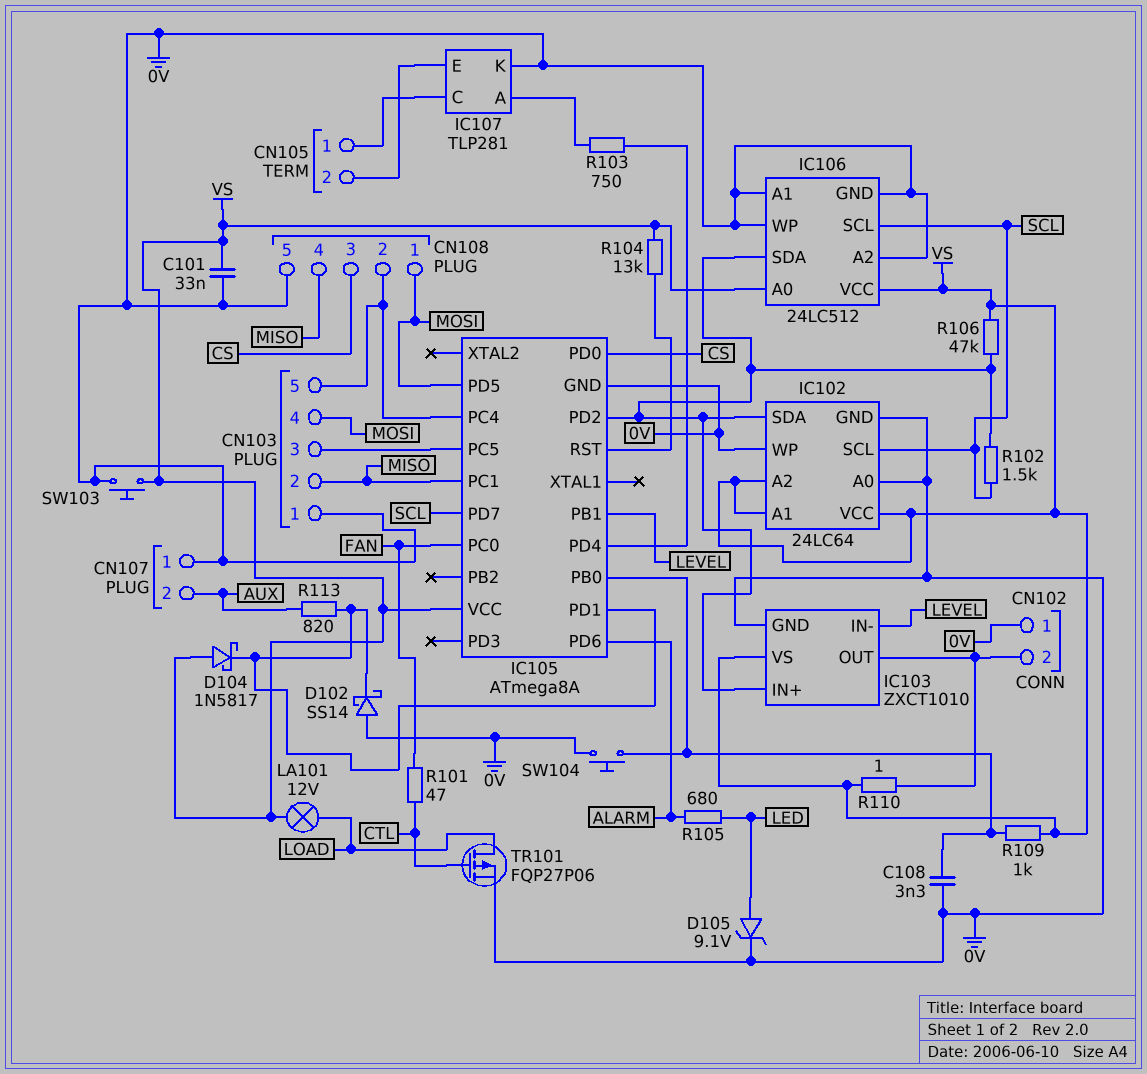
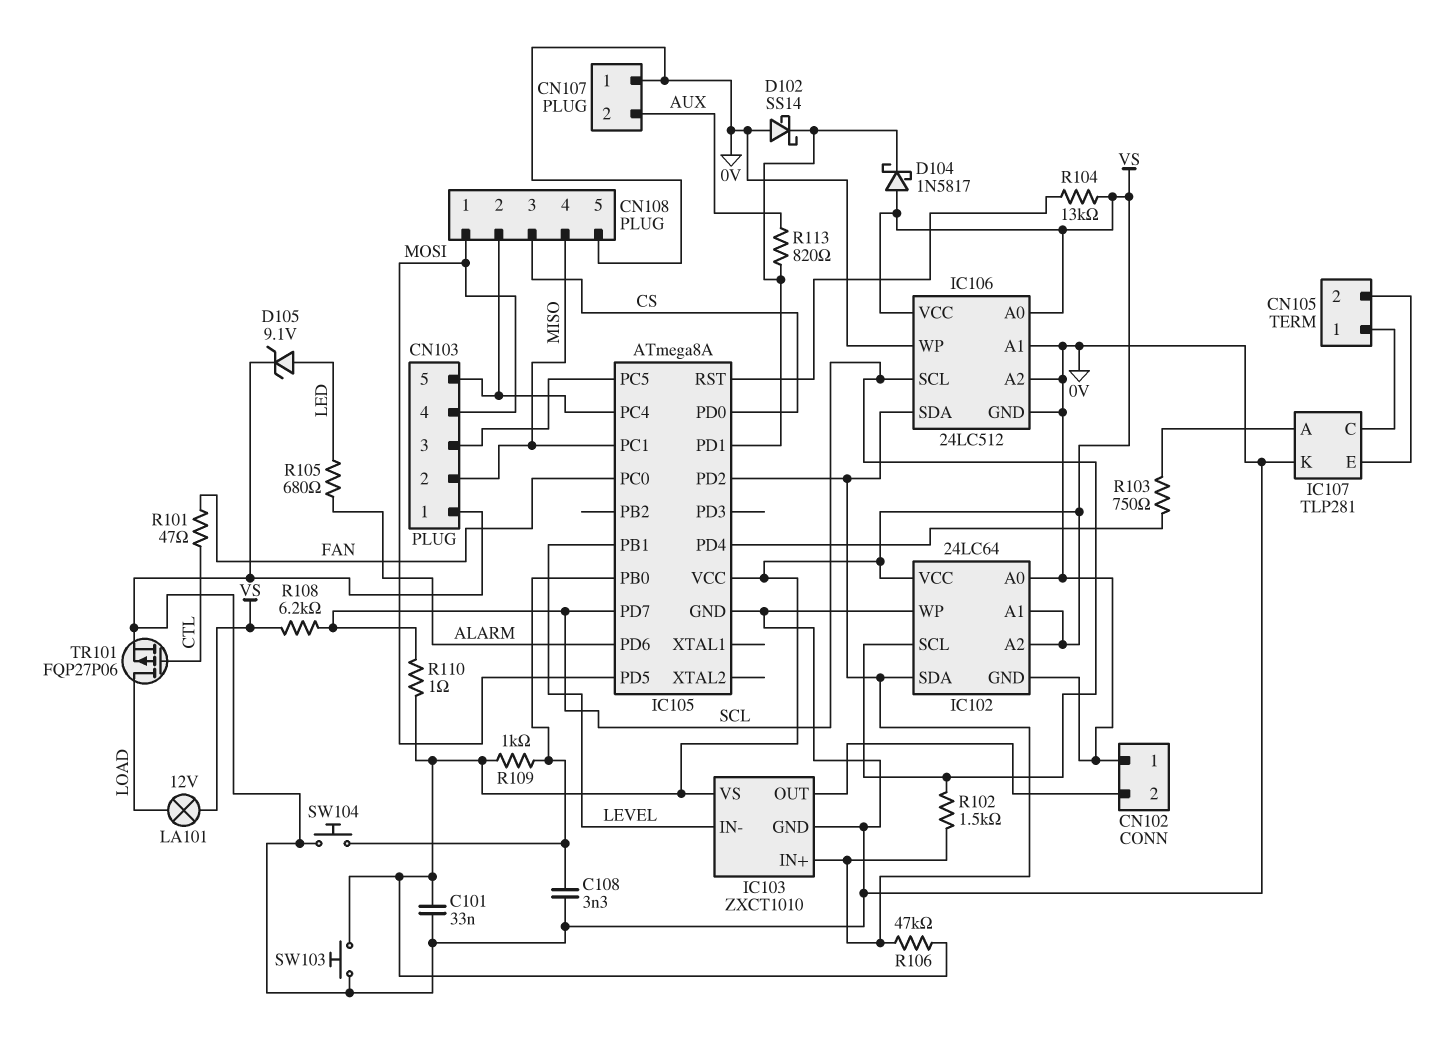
R108: none -> 6.2k (SCL, VS)
R110: 1 (CN102/2, VS) -> 1 (SCL, VS)

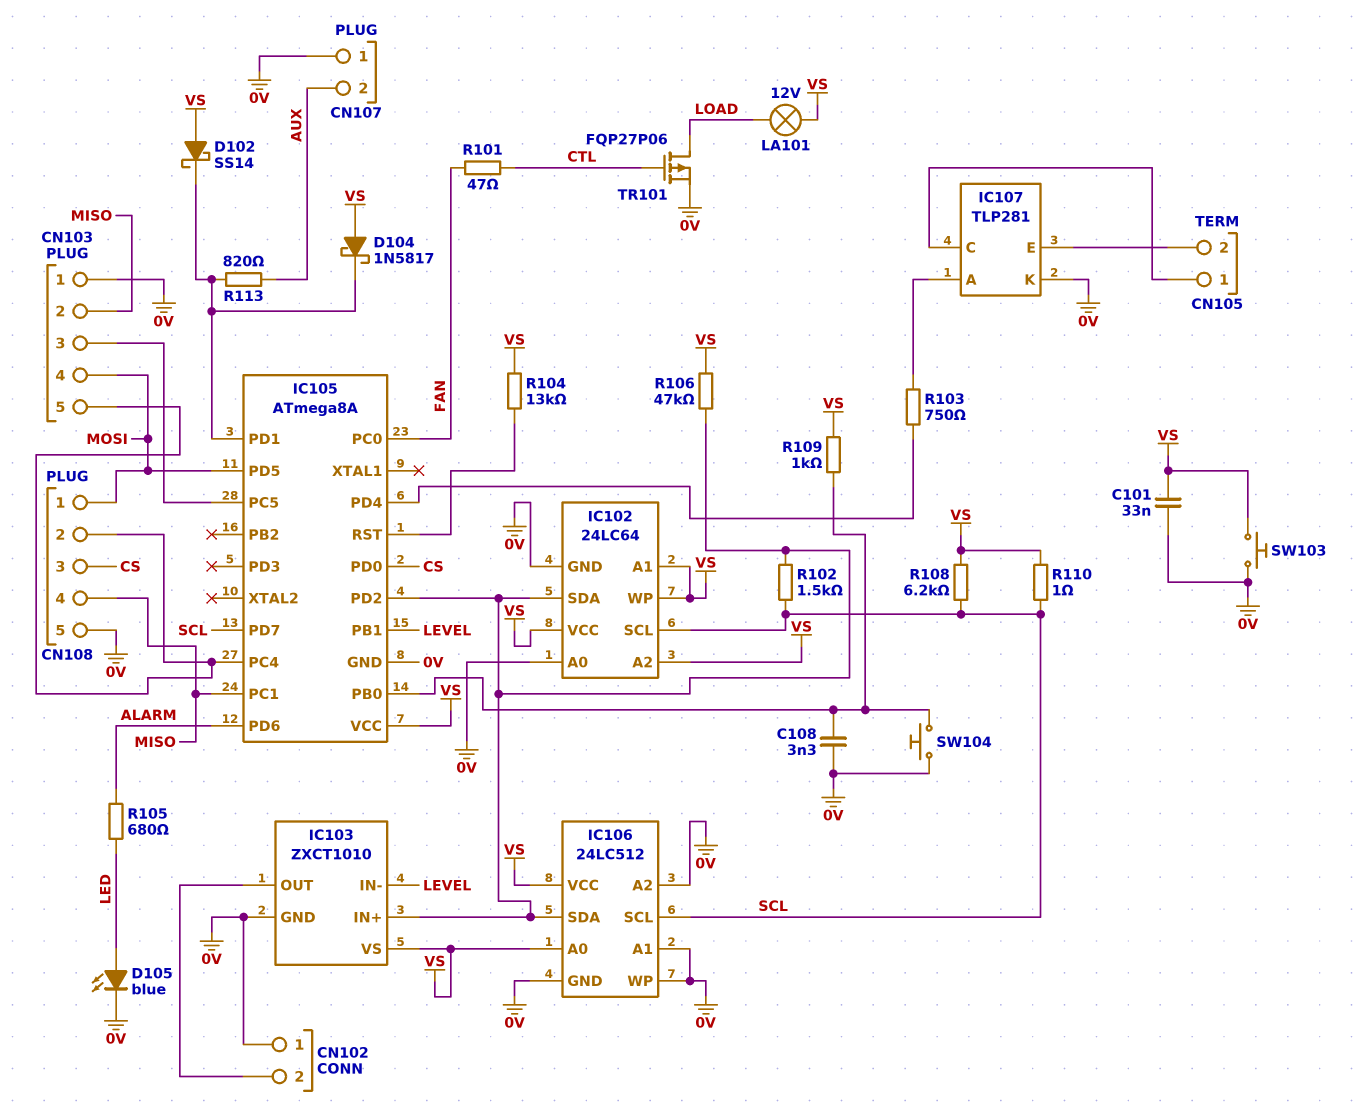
D102: schottky SS14 (A 0V, K IC105/PD1) -> schottky SS14 (A VS, K IC105/PD1)
D105: zener 9.1V (A LED, K 0V) -> LED blue (A LED, K 0V)
IC102 pin WP: 0V -> VS

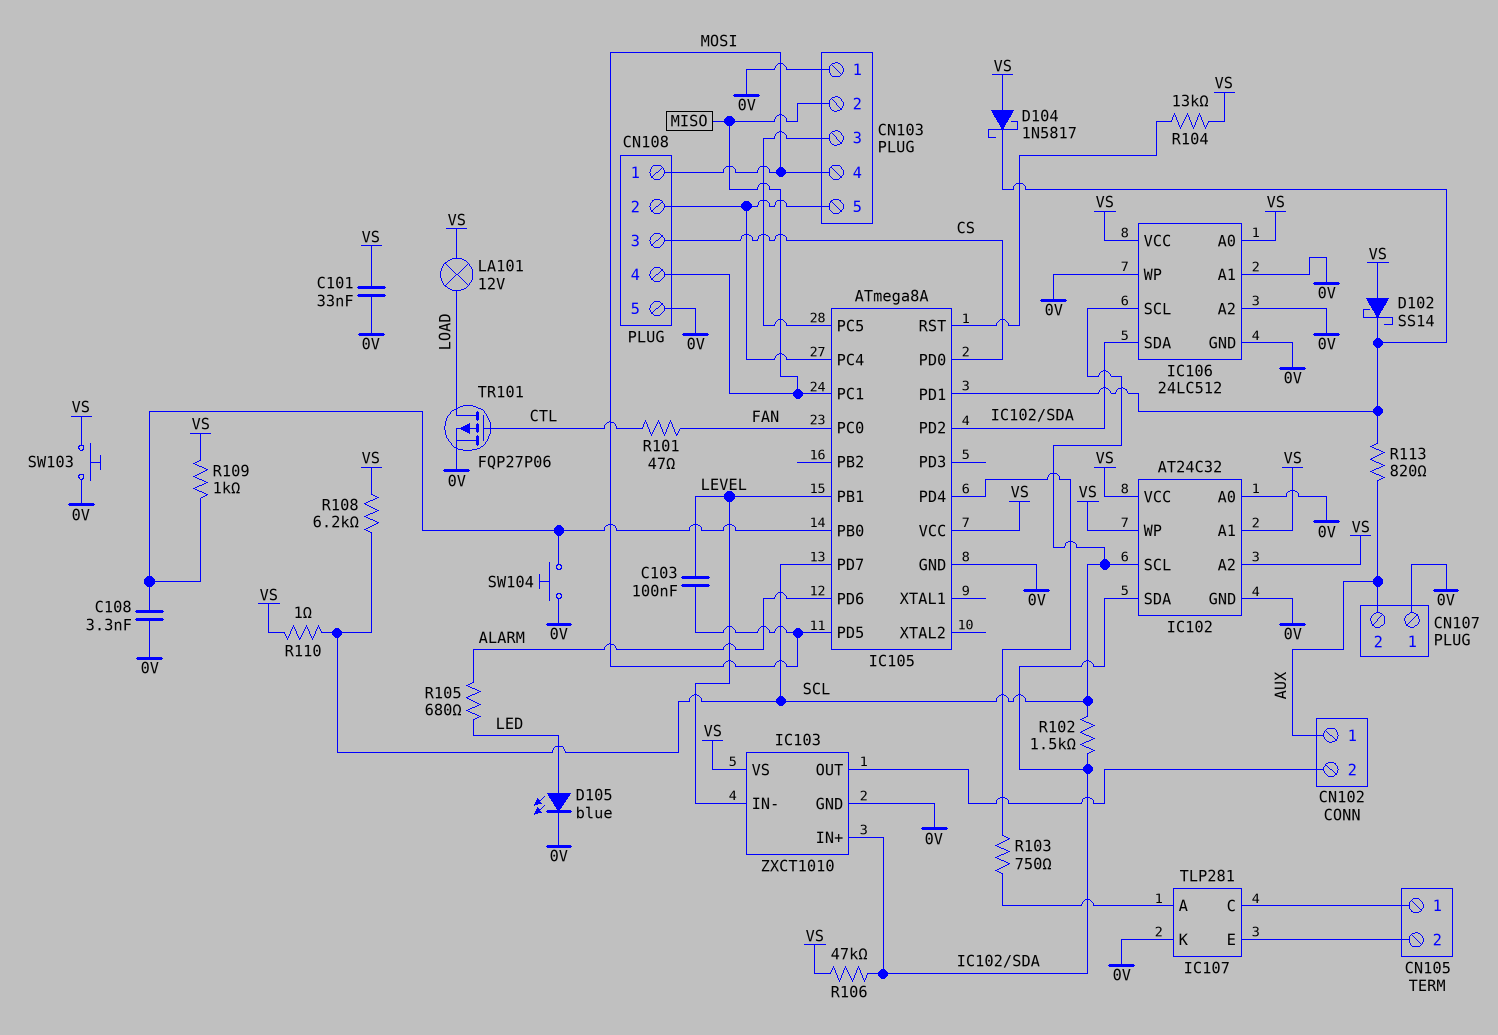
C103: none -> 100nF (LEVEL, MOSI)
CN102 pin 1: 0V -> AUX
IC102: 24LC64 -> AT24C32

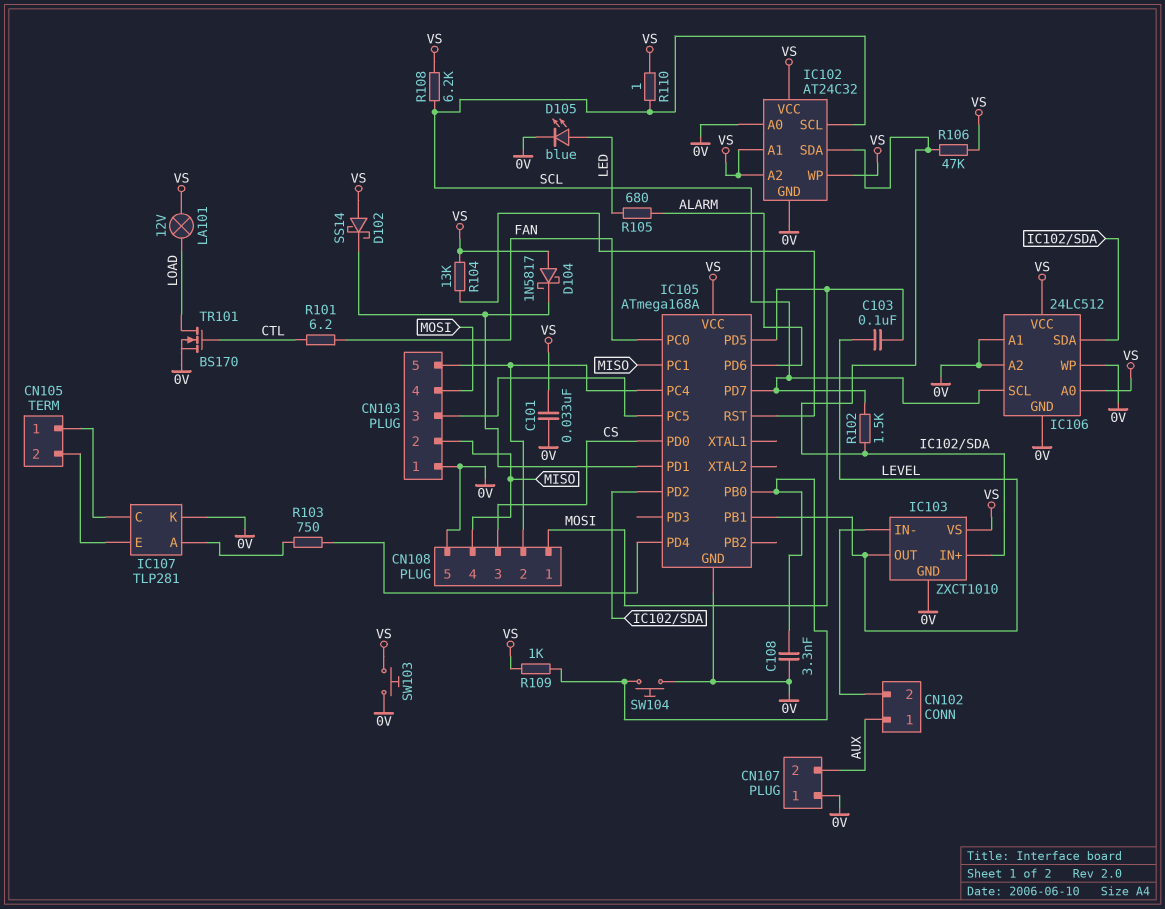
IC103 pin IN-: LEVEL -> CN102/2
IC103 pin OUT: CN102/2 -> LEVEL
IC105: ATmega8A -> ATmega168A
R101: 47 (CTL, FAN) -> 6.2 (CTL, FAN)
R113: 820 (AUX, IC105/PD1) -> none
TR101: PMOS FQP27P06 (G CTL, D LOAD, S 0V) -> NMOS BS170 (G CTL, D LOAD, S 0V)

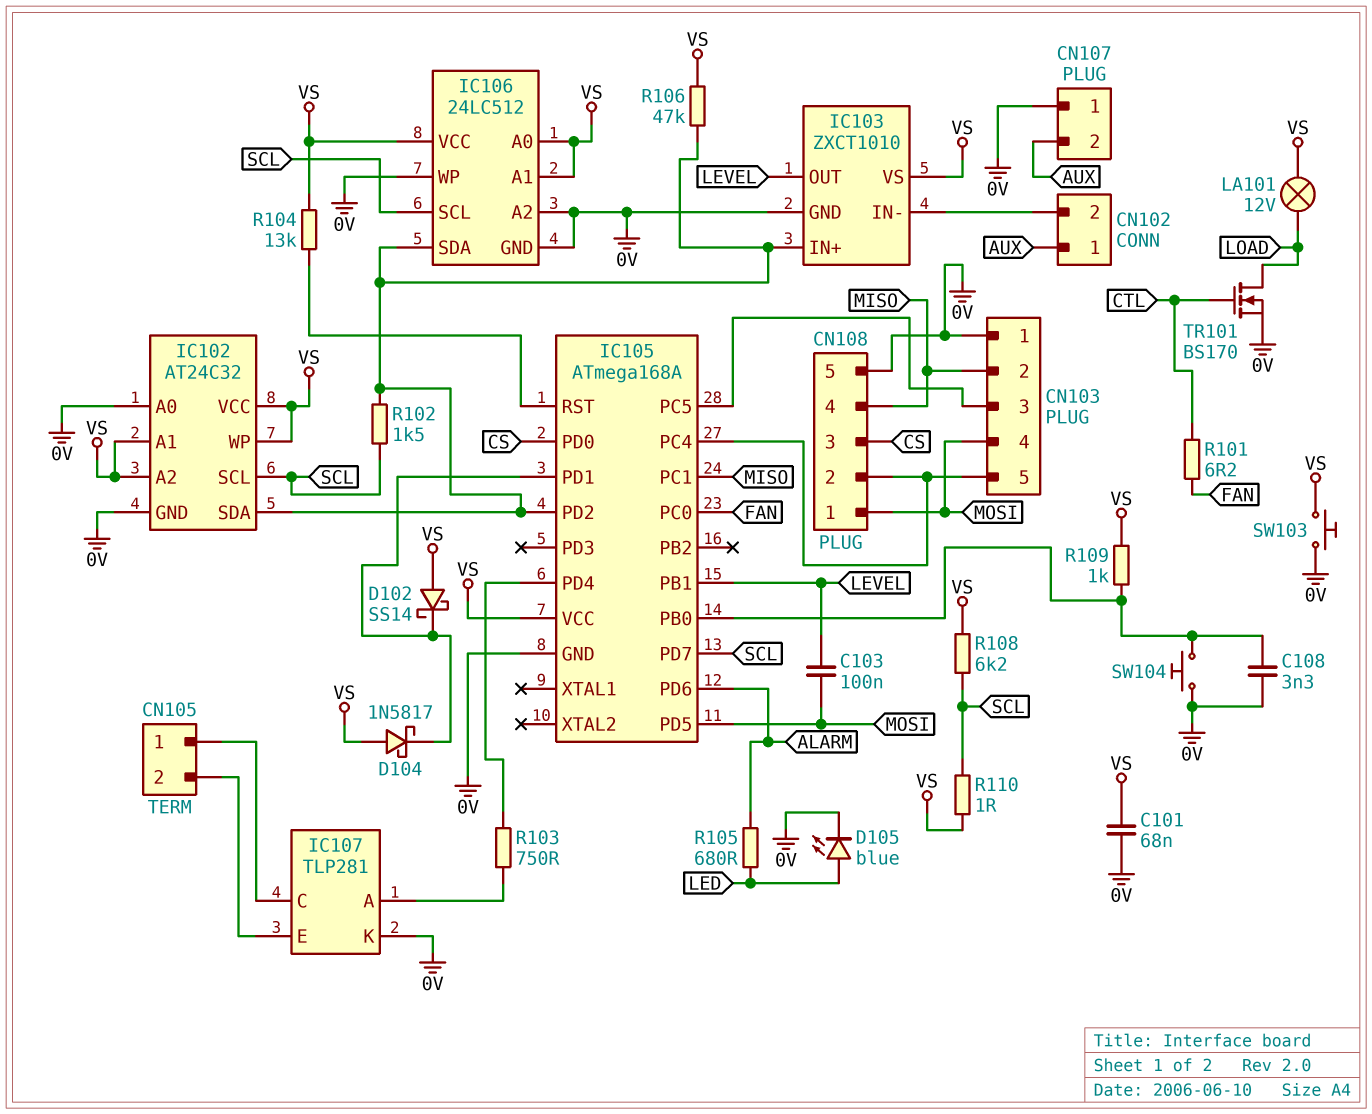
C101: 33nF (0V, VS) -> 68nF (0V, VS)
IC106 pin A1: 0V -> VS

